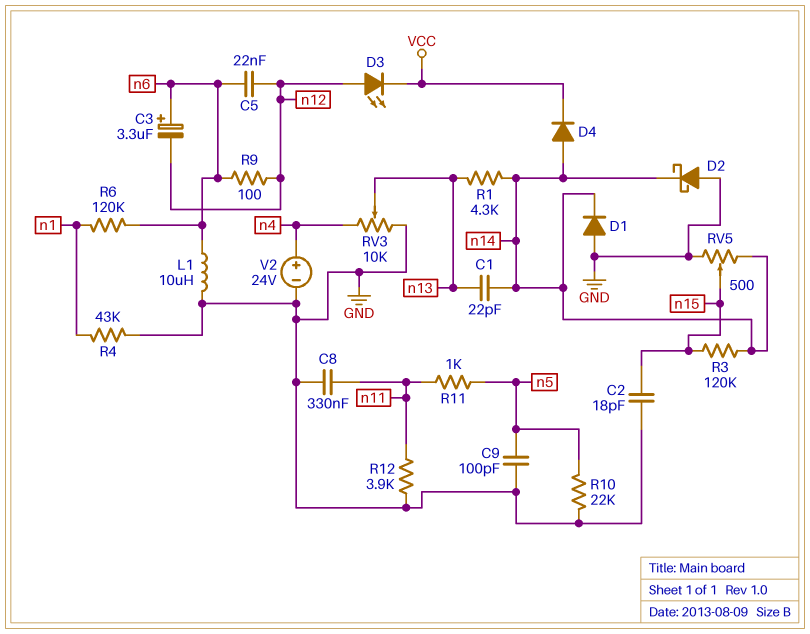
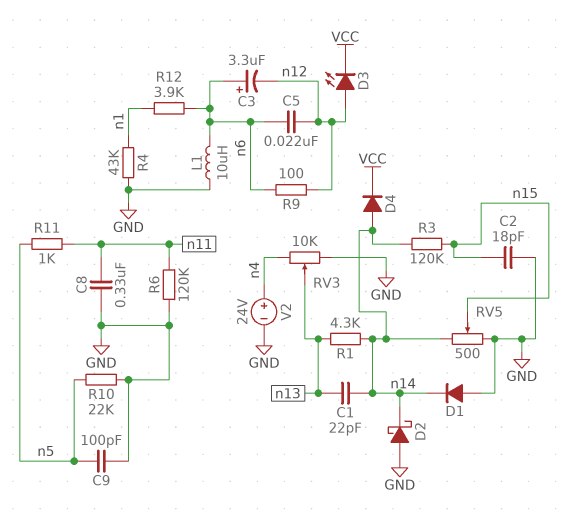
R6: 120k (n1, n6) -> 120k (GND, n11)
R12: 3.9k (GND, n11) -> 3.9k (n1, n6)

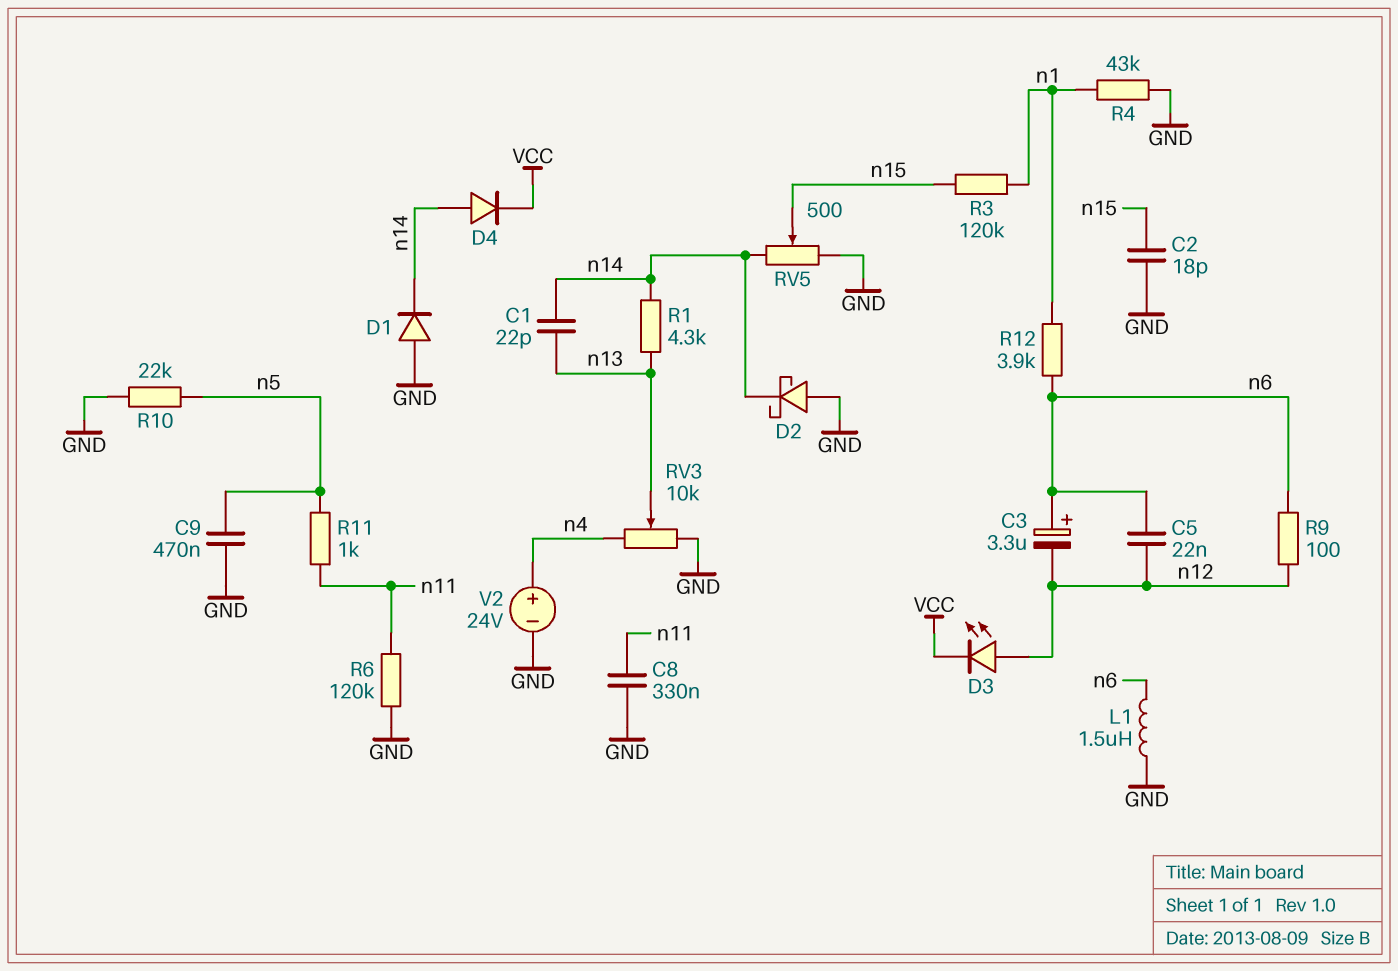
C9: 100pF (GND, n5) -> 470nF (GND, n5)
L1: 10uH (GND, n6) -> 1.5uH (GND, n6)
R3: 120k (n14, n15) -> 120k (n1, n15)

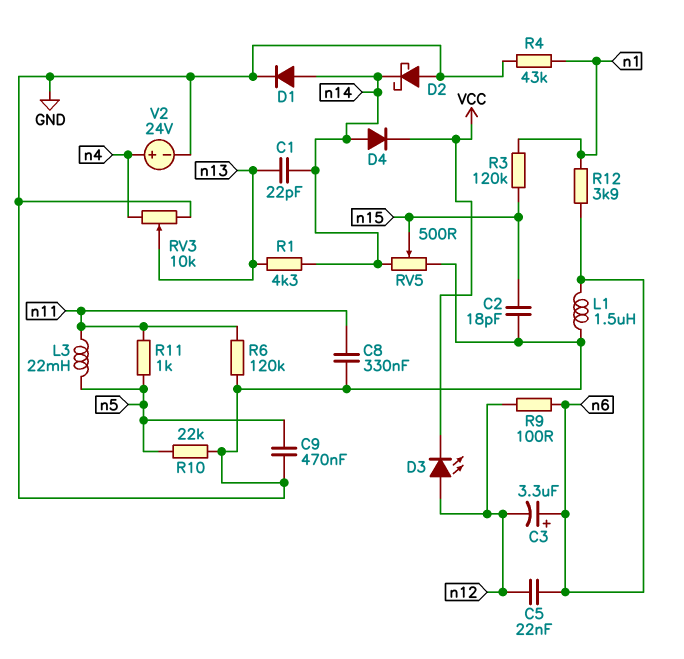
D1: diode (A GND, K n14) -> diode (A n14, K GND)
L3: none -> 22mH (n5, n11)

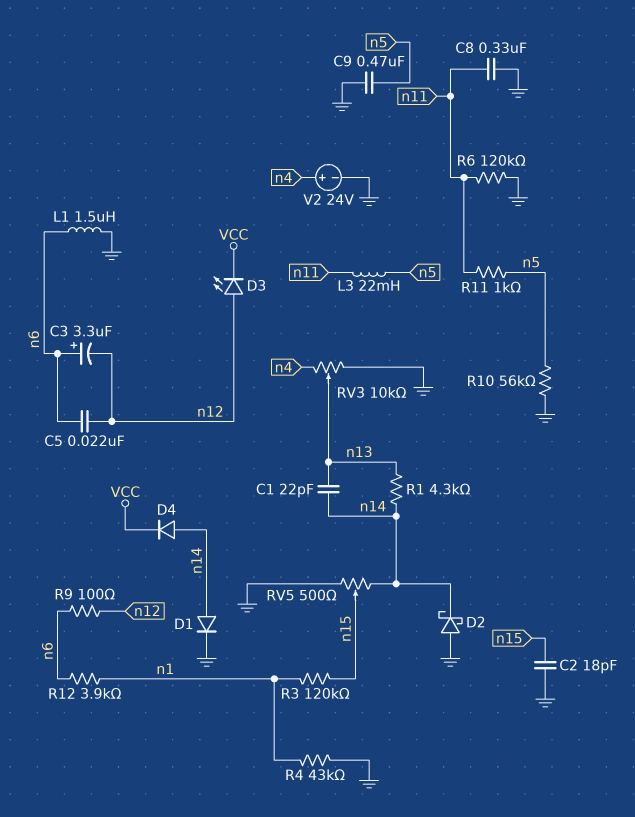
R10: 22k (GND, n5) -> 56k (GND, n5)

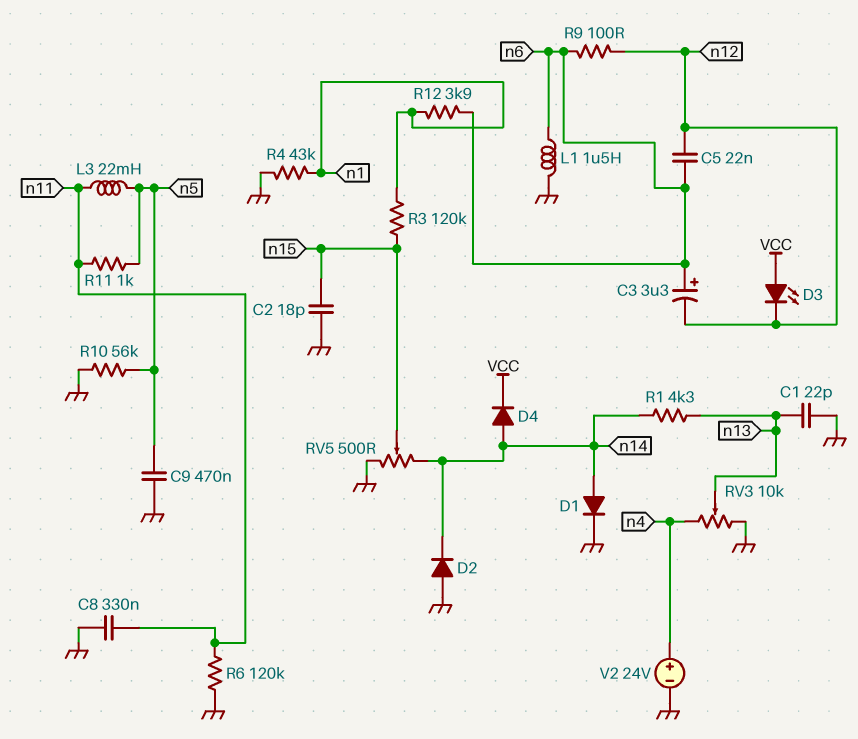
C1: 22pF (n13, n14) -> 22pF (GND, n13)
D2: schottky (A GND, K n14) -> diode (A GND, K n14)
D3: LED (A n12, K VCC) -> LED (A VCC, K n12)

